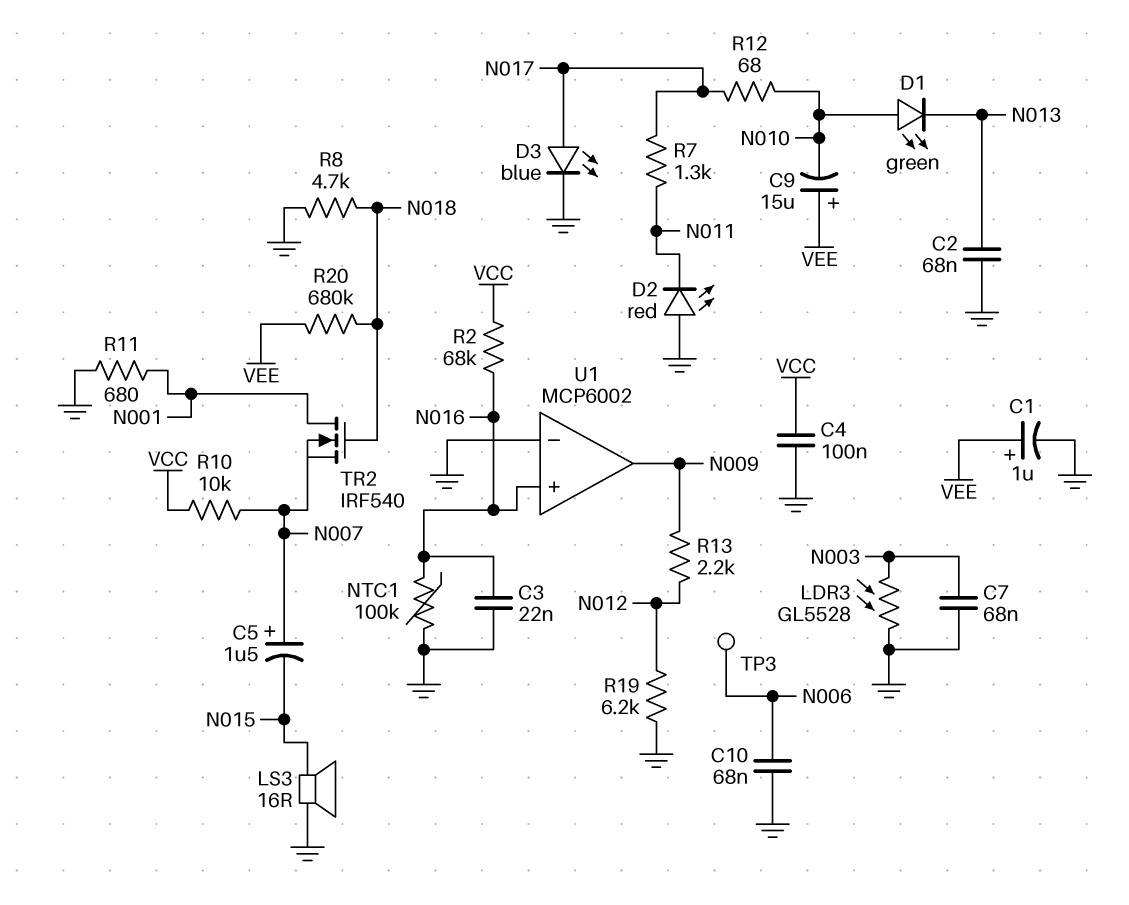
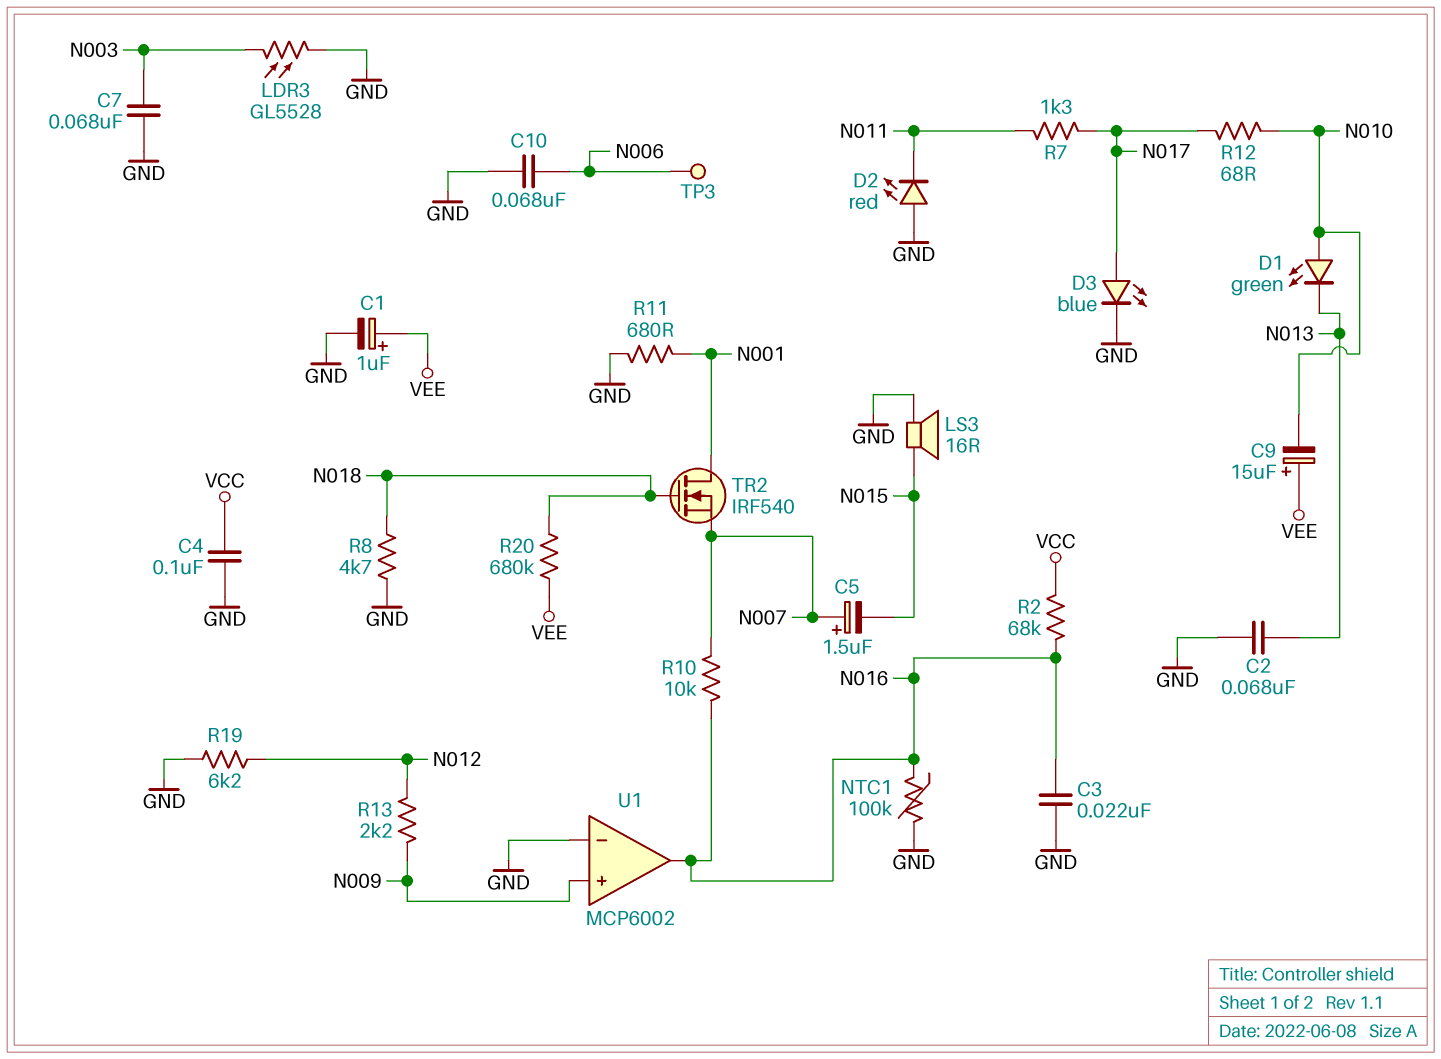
R10: 10k (N007, VCC) -> 10k (N007, N016)
U1 pin in+: N016 -> N009
U1 pin out: N009 -> N016

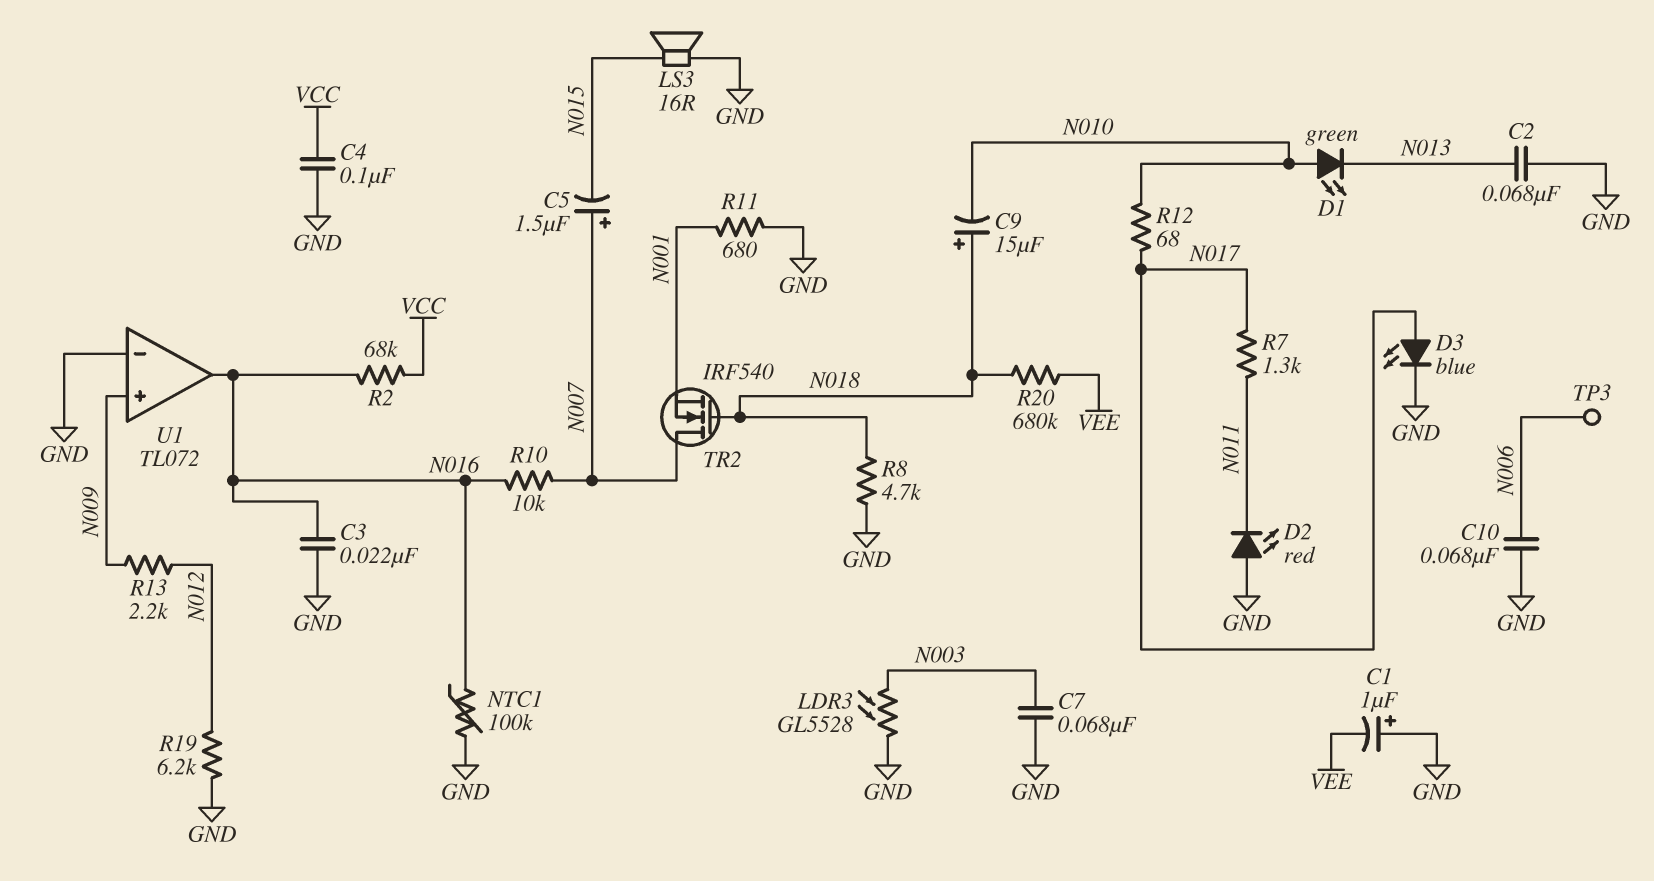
C1: 1uF (plus VEE, minus GND) -> 1uF (plus GND, minus VEE)
C9: 15uF (plus VEE, minus N010) -> 15uF (plus N018, minus N010)
TR2: NMOS IRF540 (G N018, D N001, S N007) -> NMOS IRF540 (G N018, D N007, S N001)
U1: MCP6002 -> TL072

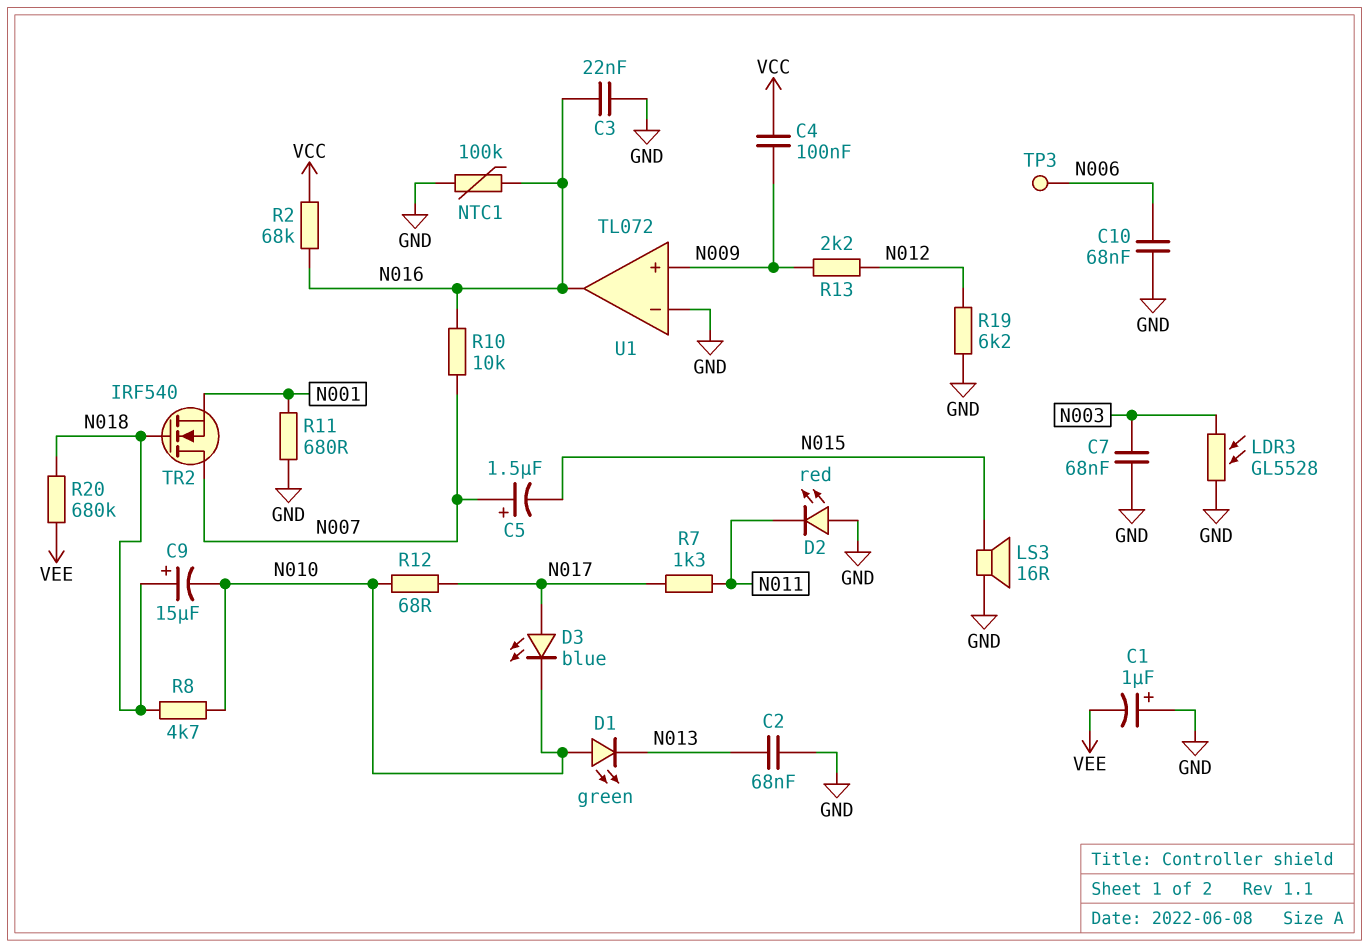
C4: 100nF (GND, VCC) -> 100nF (N009, VCC)
D3: LED blue (A N017, K GND) -> LED blue (A N017, K N010)
R8: 4.7k (GND, N018) -> 4.7k (N010, N018)

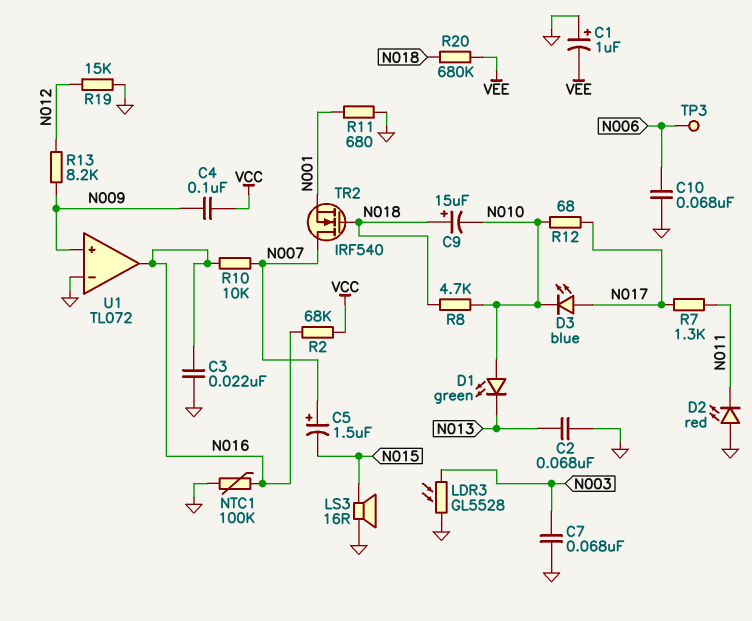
R13: 2.2k (N009, N012) -> 8.2k (N009, N012)
R19: 6.2k (GND, N012) -> 15k (GND, N012)

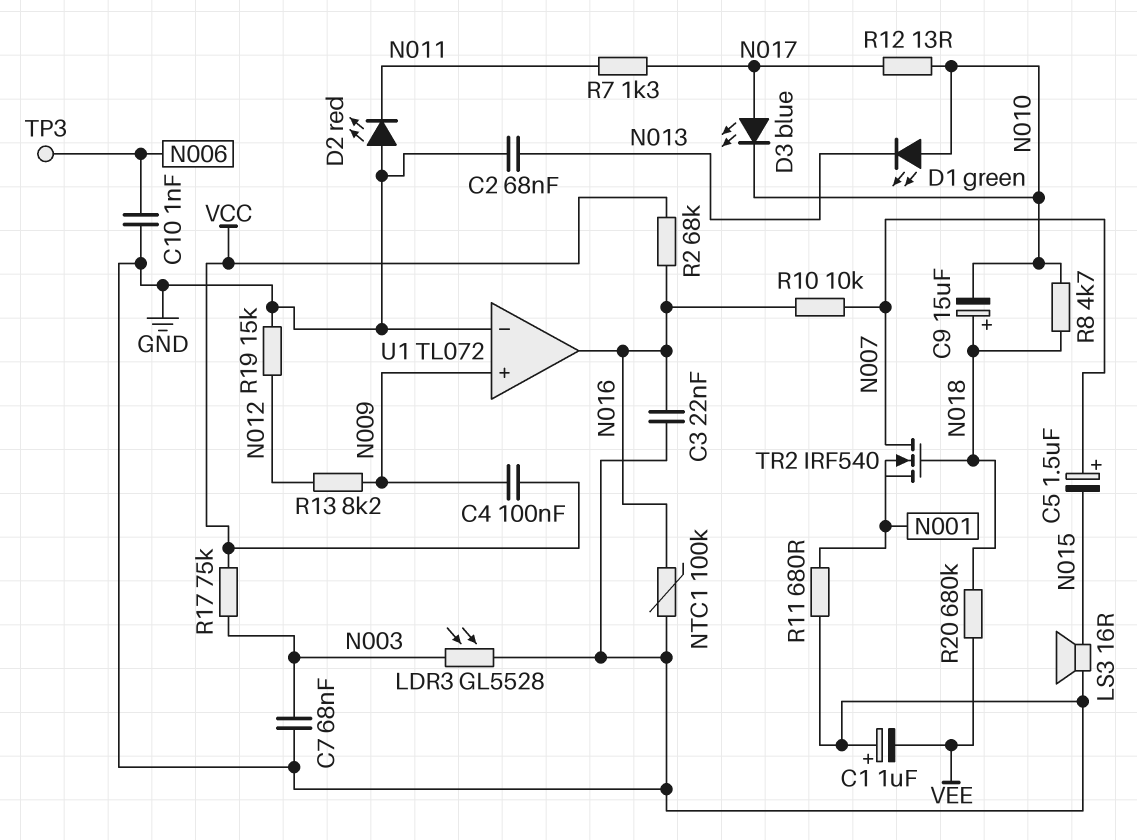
C10: 68nF (GND, N006) -> 1nF (GND, N006)
R12: 68 (N010, N017) -> 13 (N010, N017)
R17: none -> 75k (N003, VCC)

